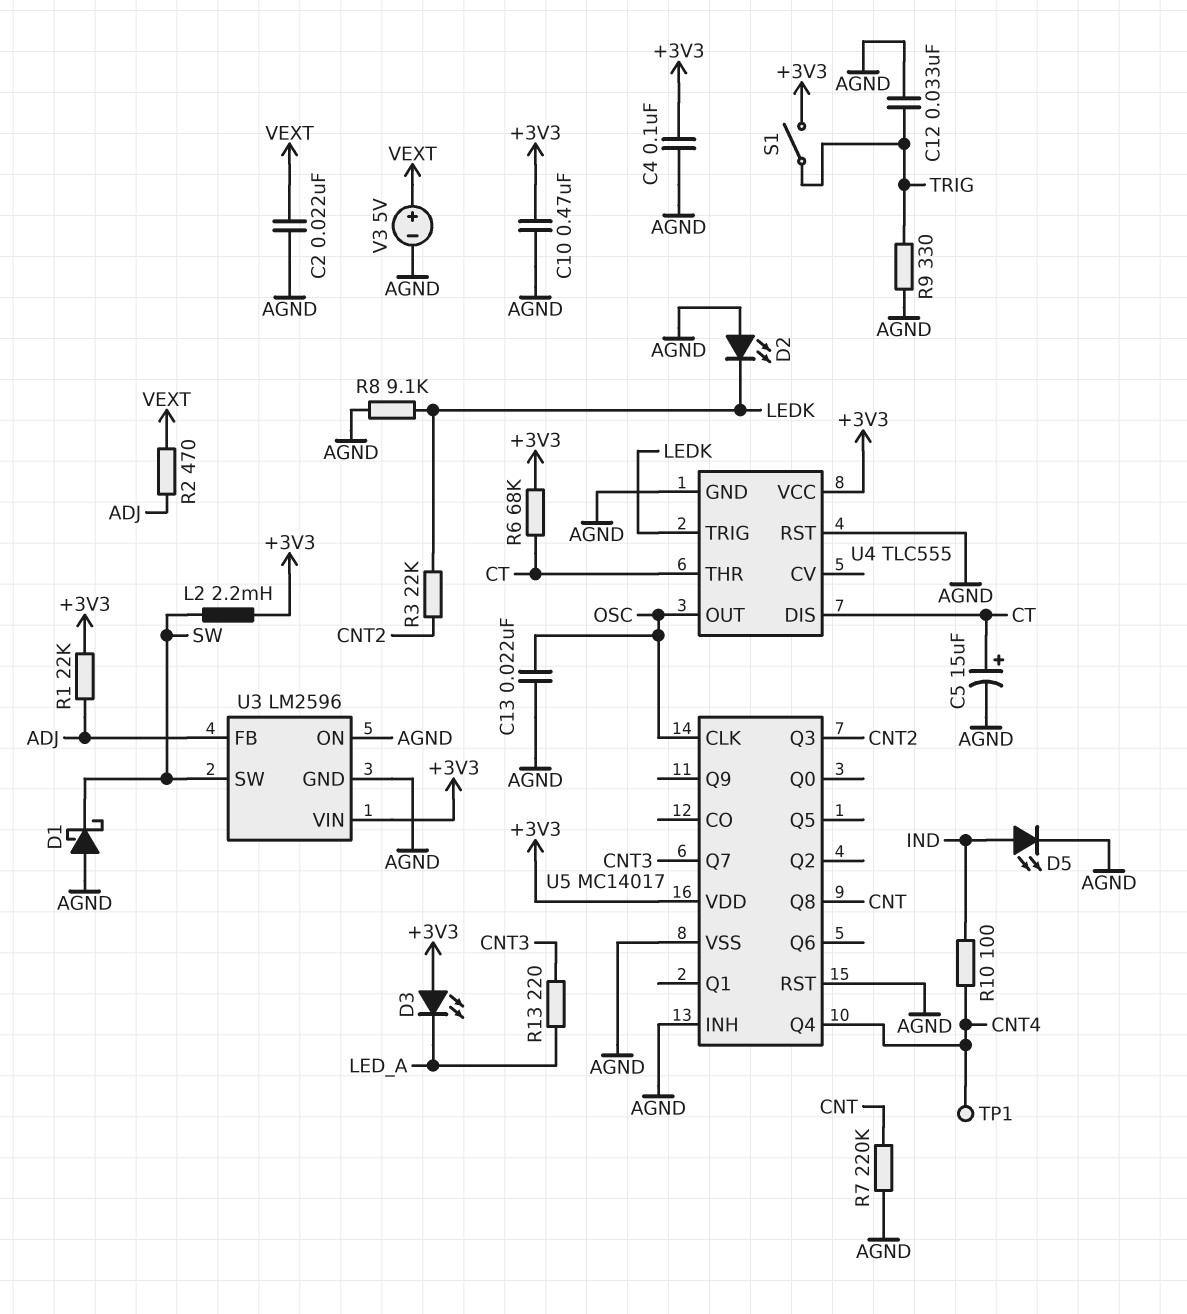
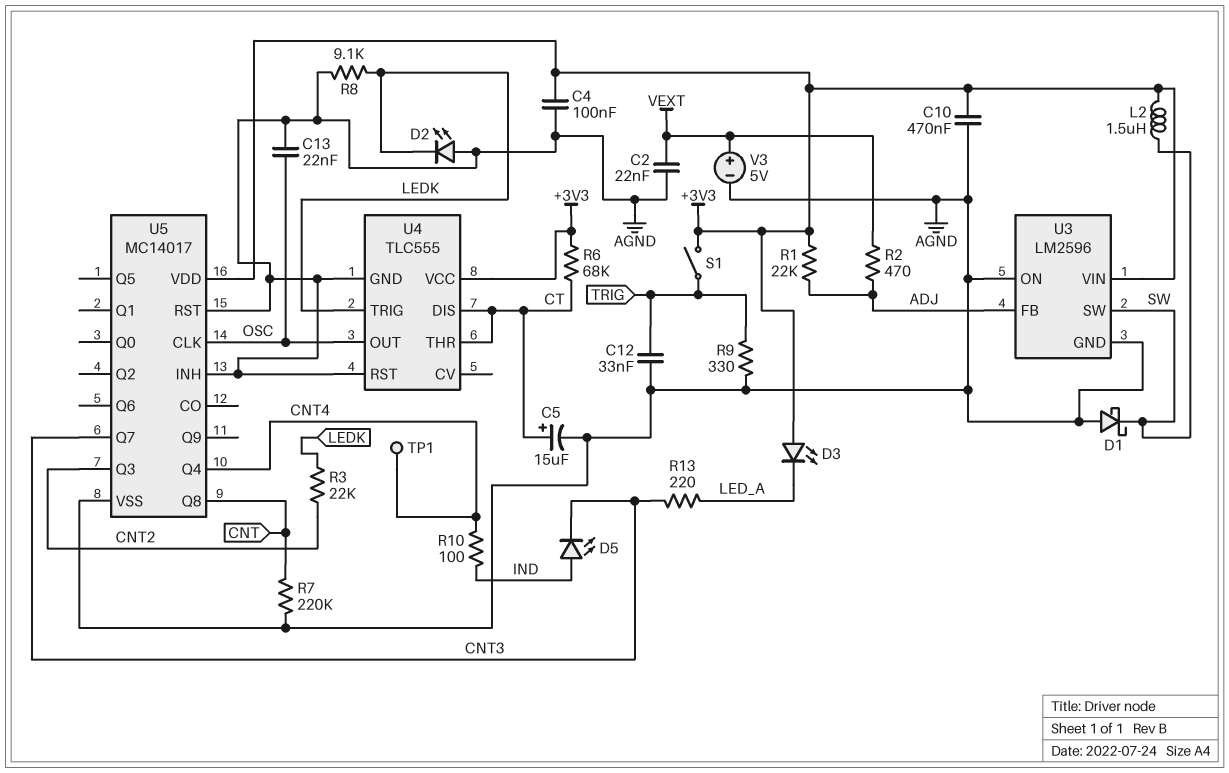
D5: LED (A IND, K AGND) -> LED (A IND, K CNT3)
L2: 2.2mH (+3V3, SW) -> 1.5uH (+3V3, SW)

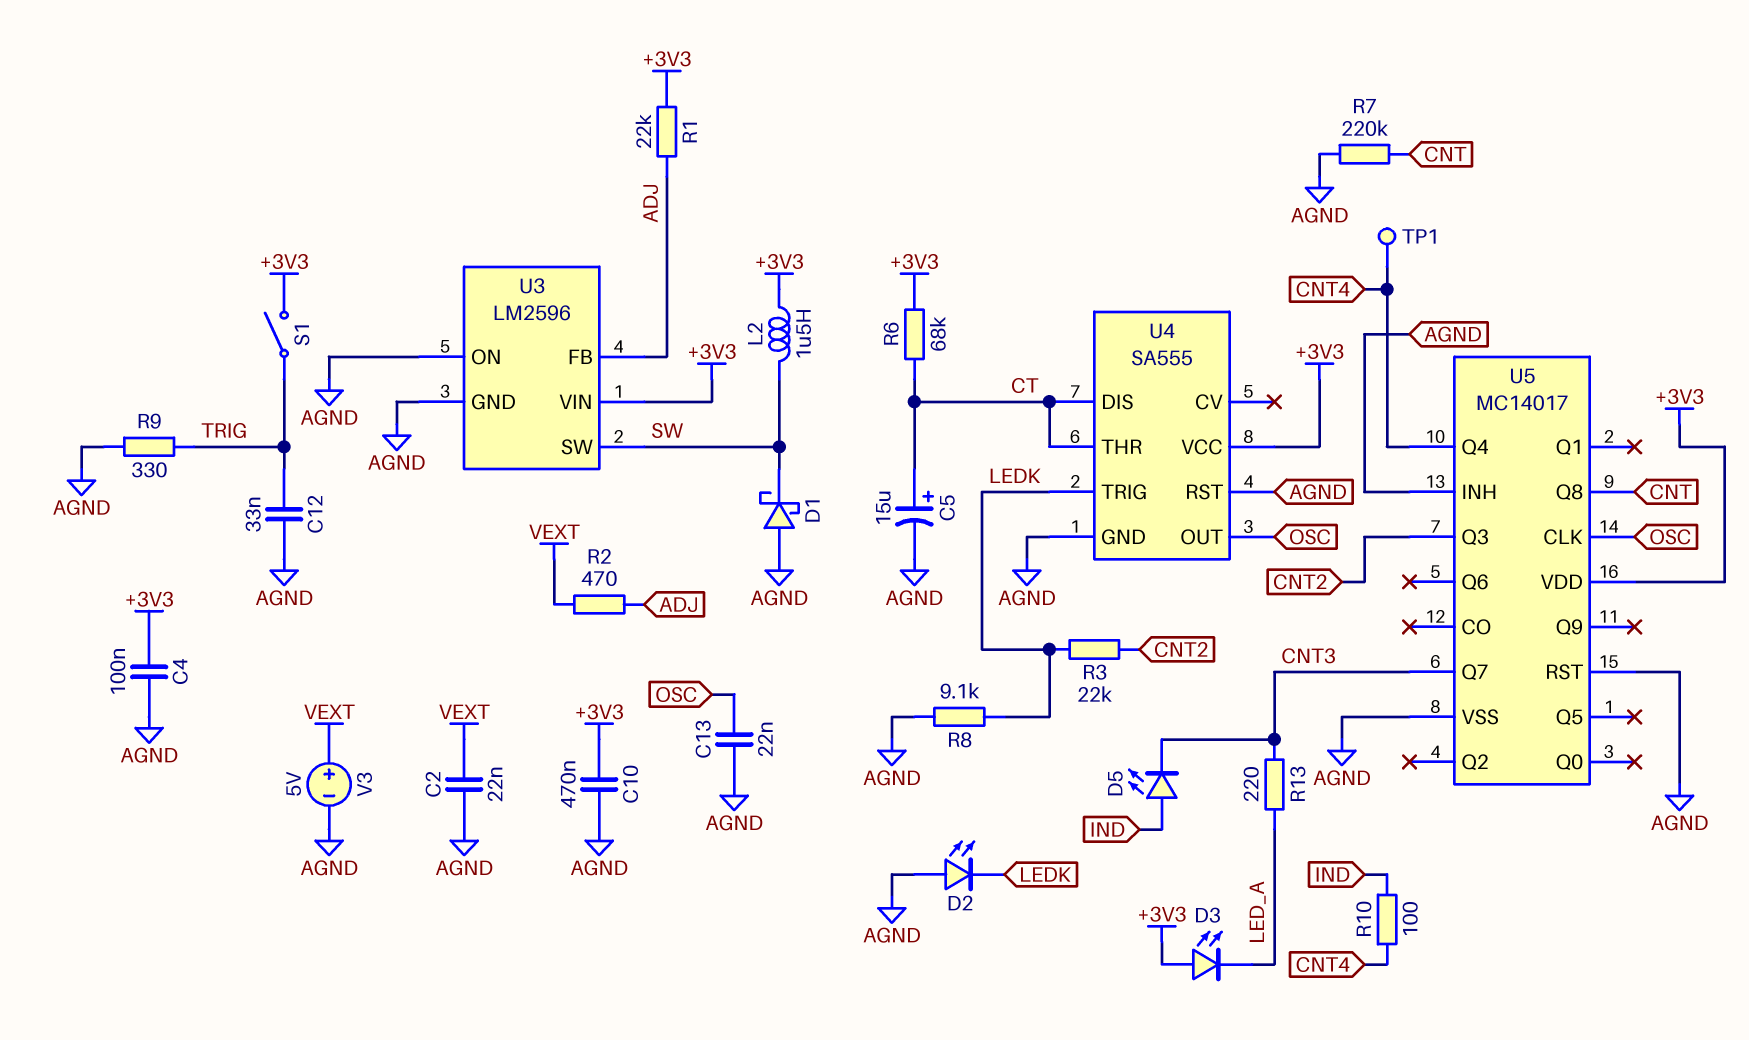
U4: TLC555 -> SA555

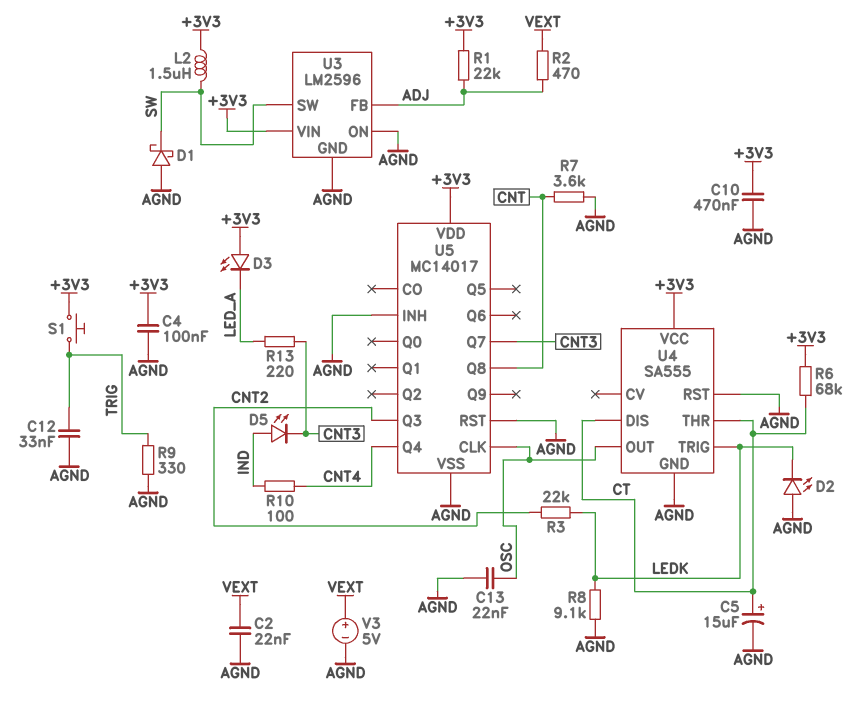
R7: 220k (AGND, CNT) -> 3.6k (AGND, CNT)
S1: switch (+3V3, TRIG) -> button (+3V3, TRIG)
TP1: test point (CNT4) -> none

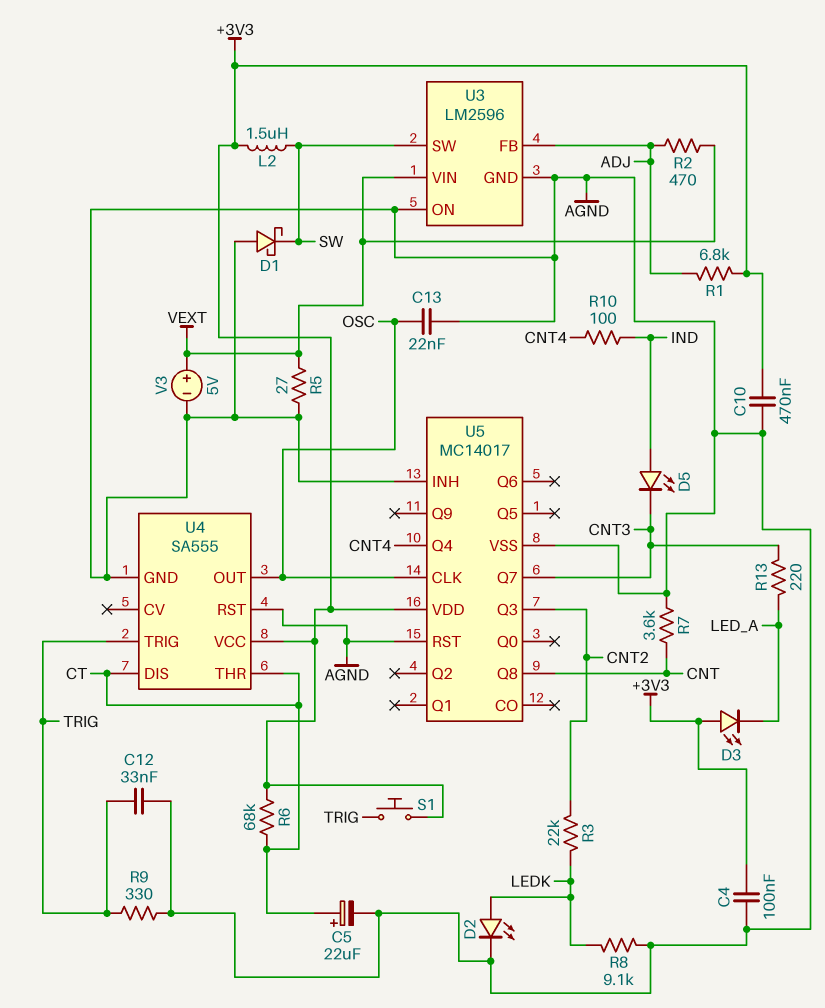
C2: 22nF (AGND, VEXT) -> none
C5: 15uF (plus CT, minus AGND) -> 22uF (plus CT, minus AGND)
D2: LED (A AGND, K LEDK) -> LED (A LEDK, K AGND)
R1: 22k (+3V3, ADJ) -> 6.8k (+3V3, ADJ)
R5: none -> 27 (AGND, VEXT)
U3 pin VIN: +3V3 -> VEXT
U4 pin TRIG: LEDK -> TRIG

